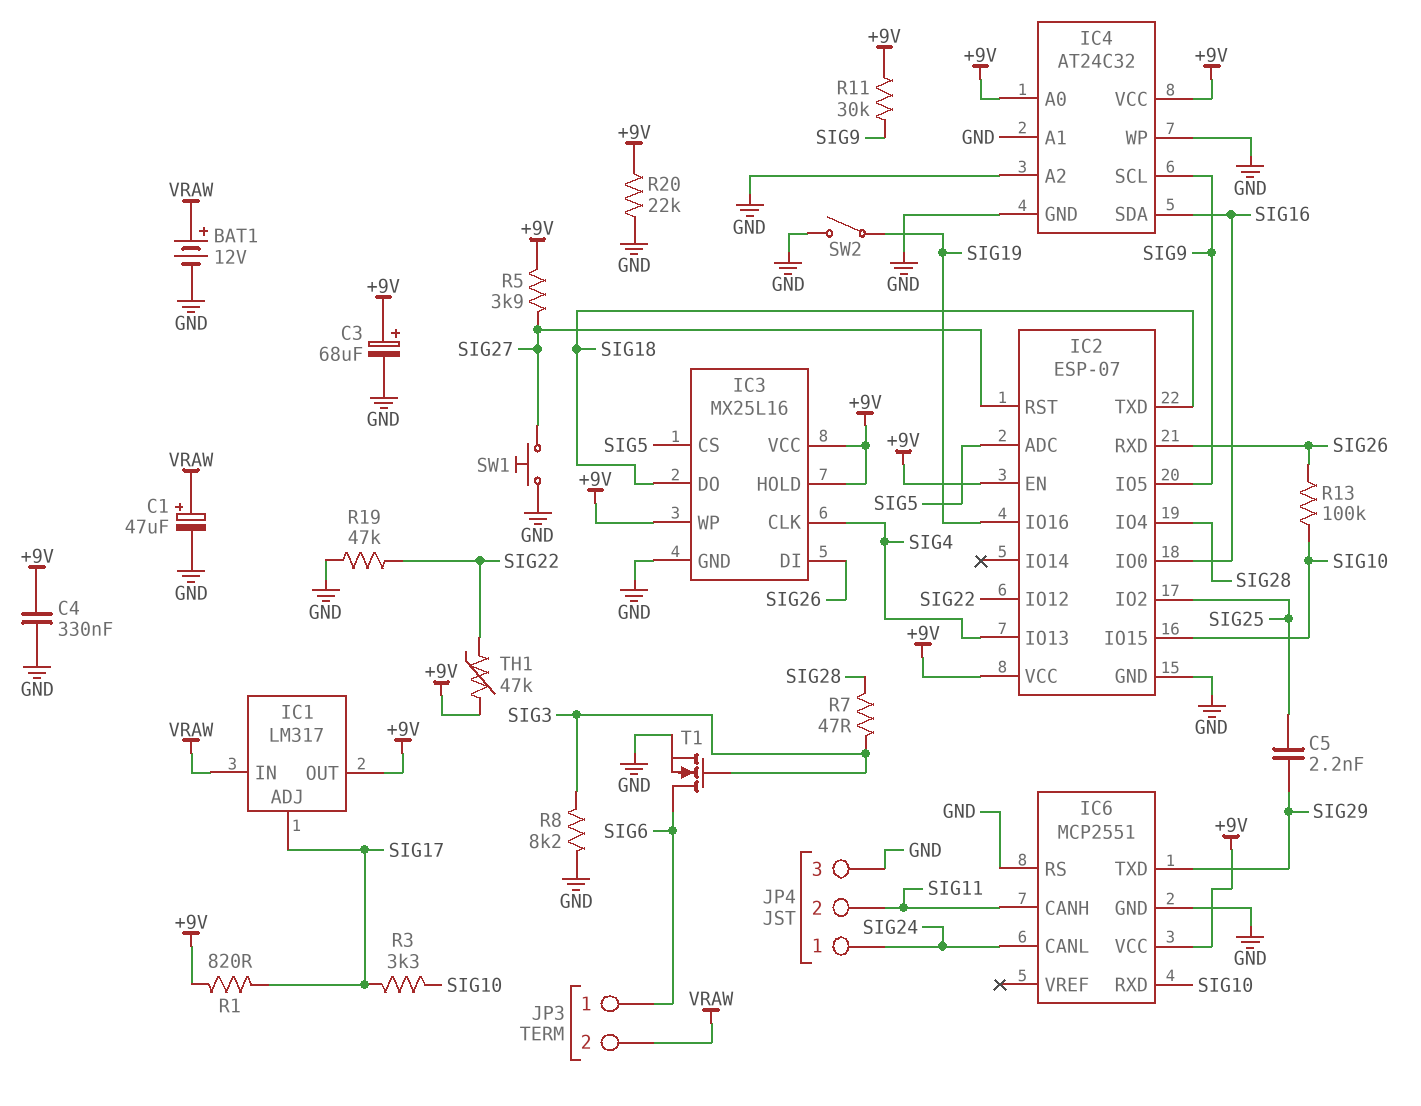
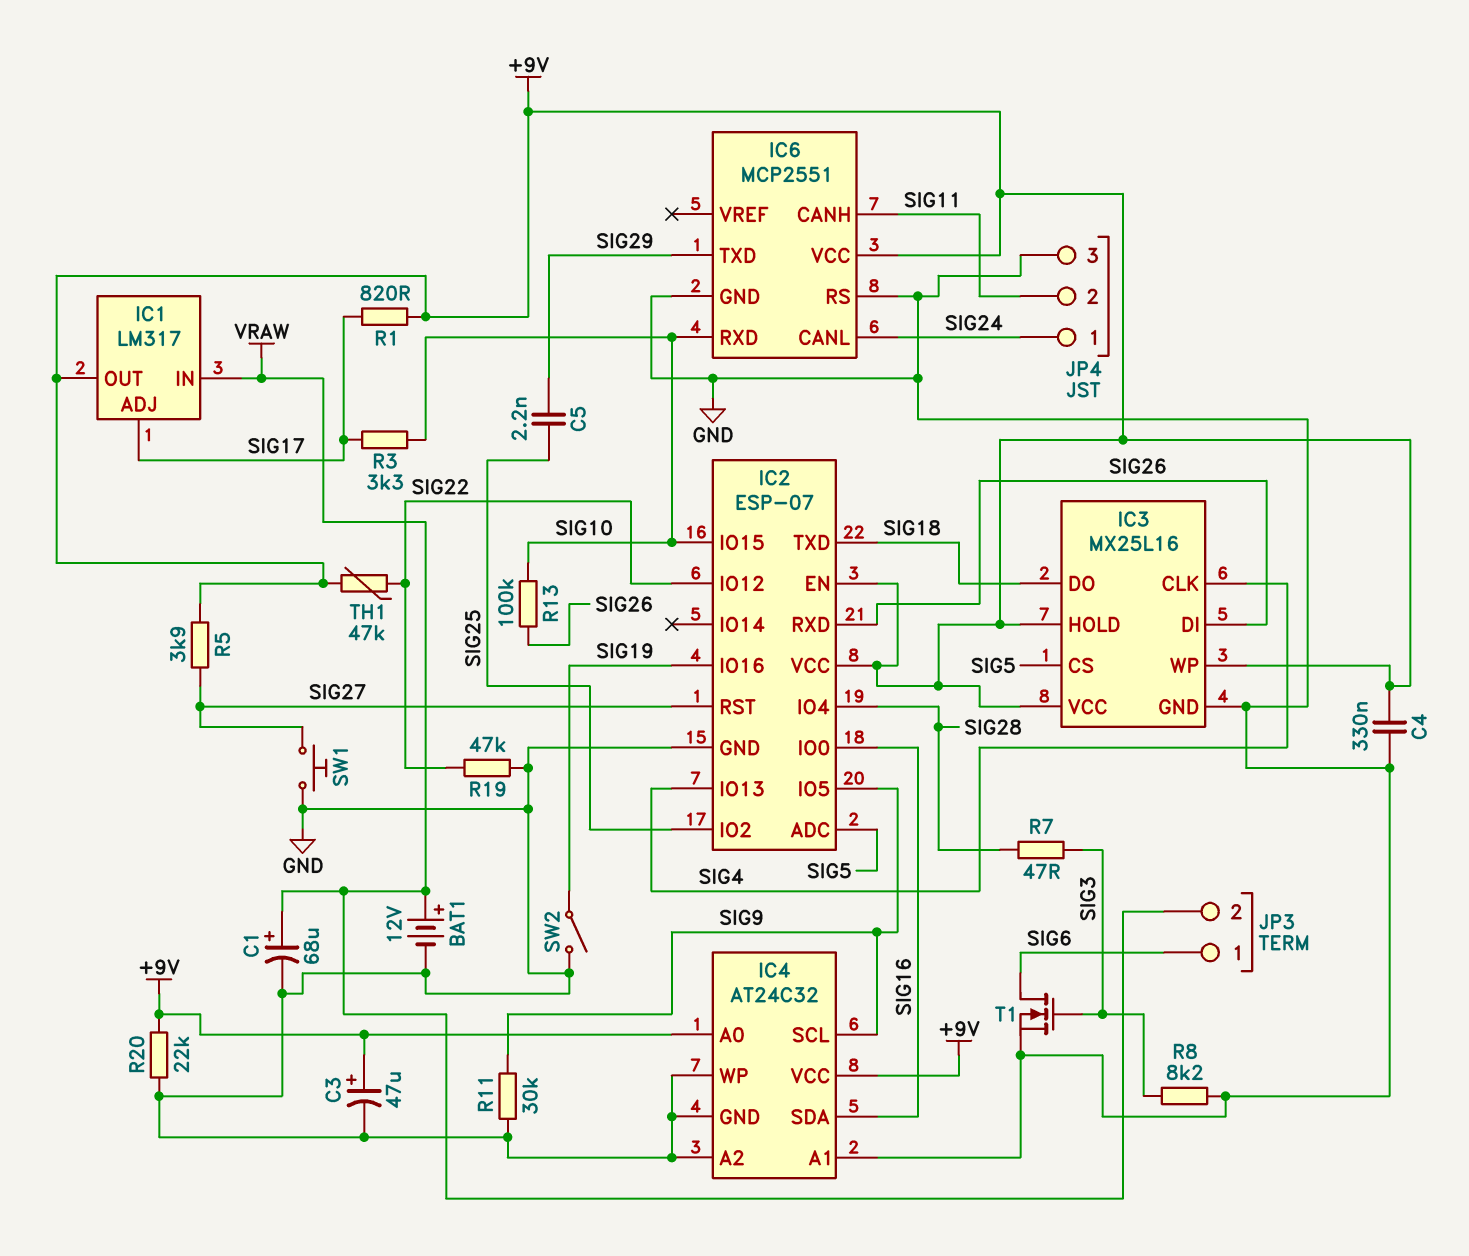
C1: 47uF (plus VRAW, minus GND) -> 68uF (plus VRAW, minus GND)
C3: 68uF (plus +9V, minus GND) -> 47uF (plus +9V, minus GND)
R11: 30k (+9V, SIG9) -> 30k (GND, SIG9)

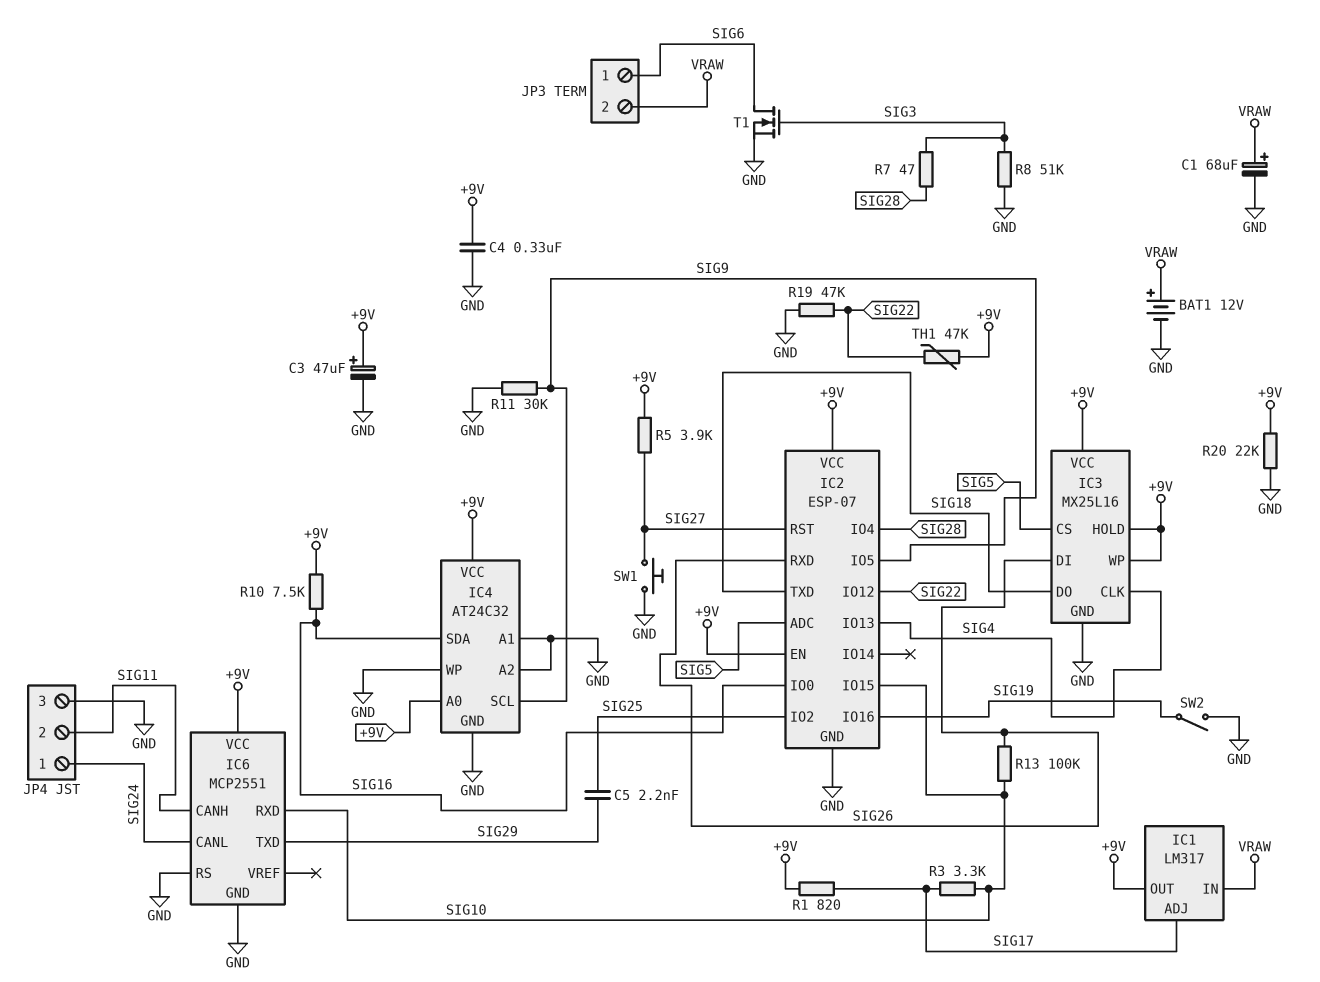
R8: 8.2k (GND, SIG3) -> 51k (GND, SIG3)
R10: none -> 7.5k (+9V, SIG16)

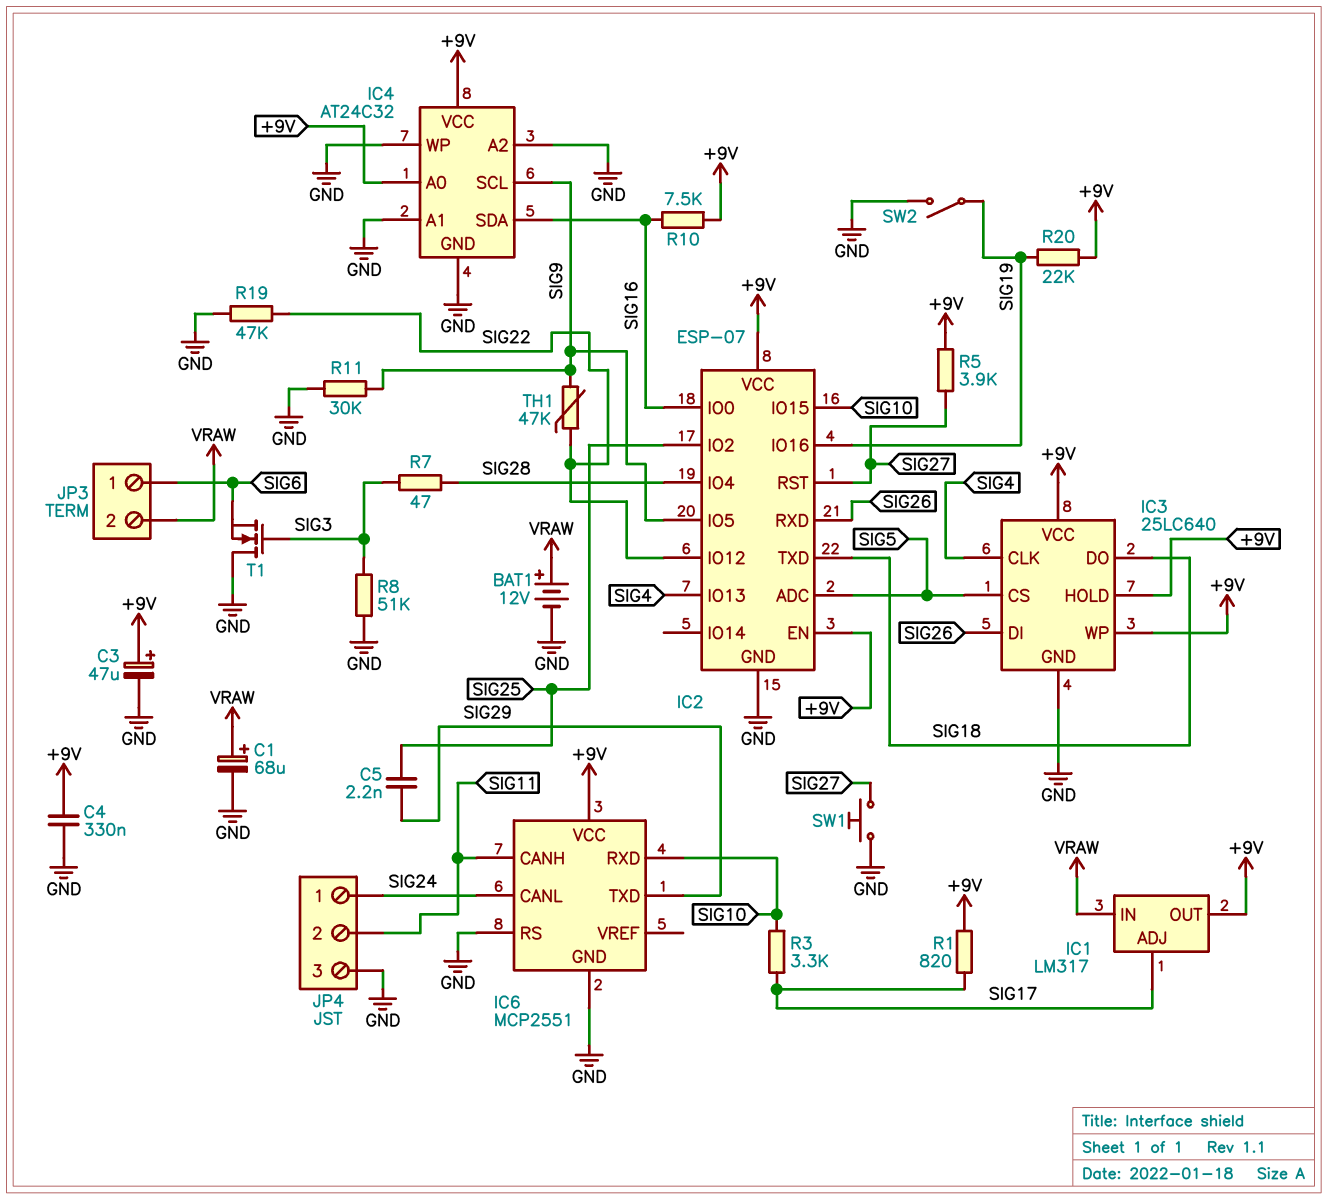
IC3: MX25L16 -> 25LC640
R13: 100k (SIG10, SIG26) -> none
R20: 22k (+9V, GND) -> 22k (+9V, SIG19)
T1: NMOS (G SIG3, D SIG6, S GND) -> NMOS (G SIG3, D GND, S SIG6)
TH1: 47k (+9V, SIG22) -> 47k (SIG9, SIG22)

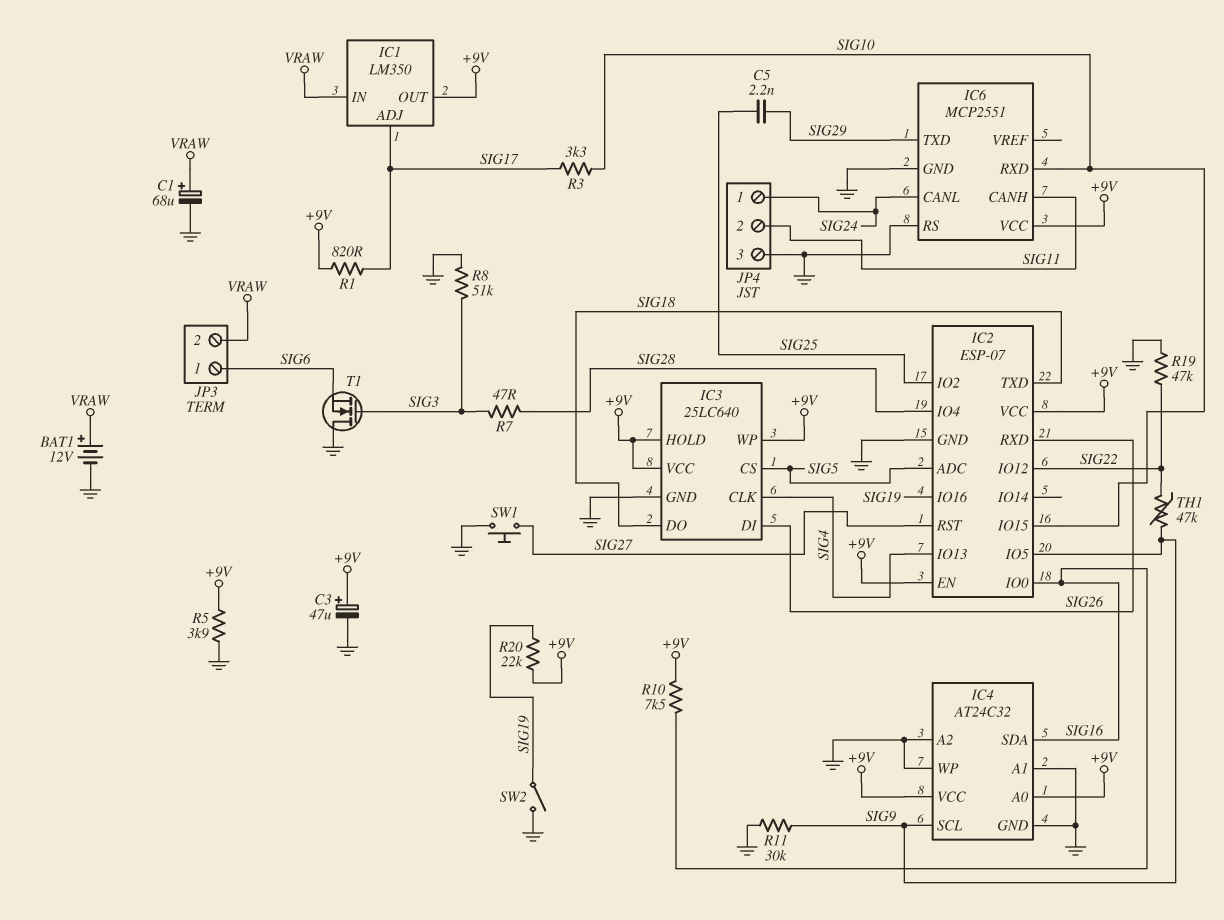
C4: 330nF (+9V, GND) -> none
IC1: LM317 -> LM350
R5: 3.9k (+9V, SIG27) -> 3.9k (+9V, GND)

